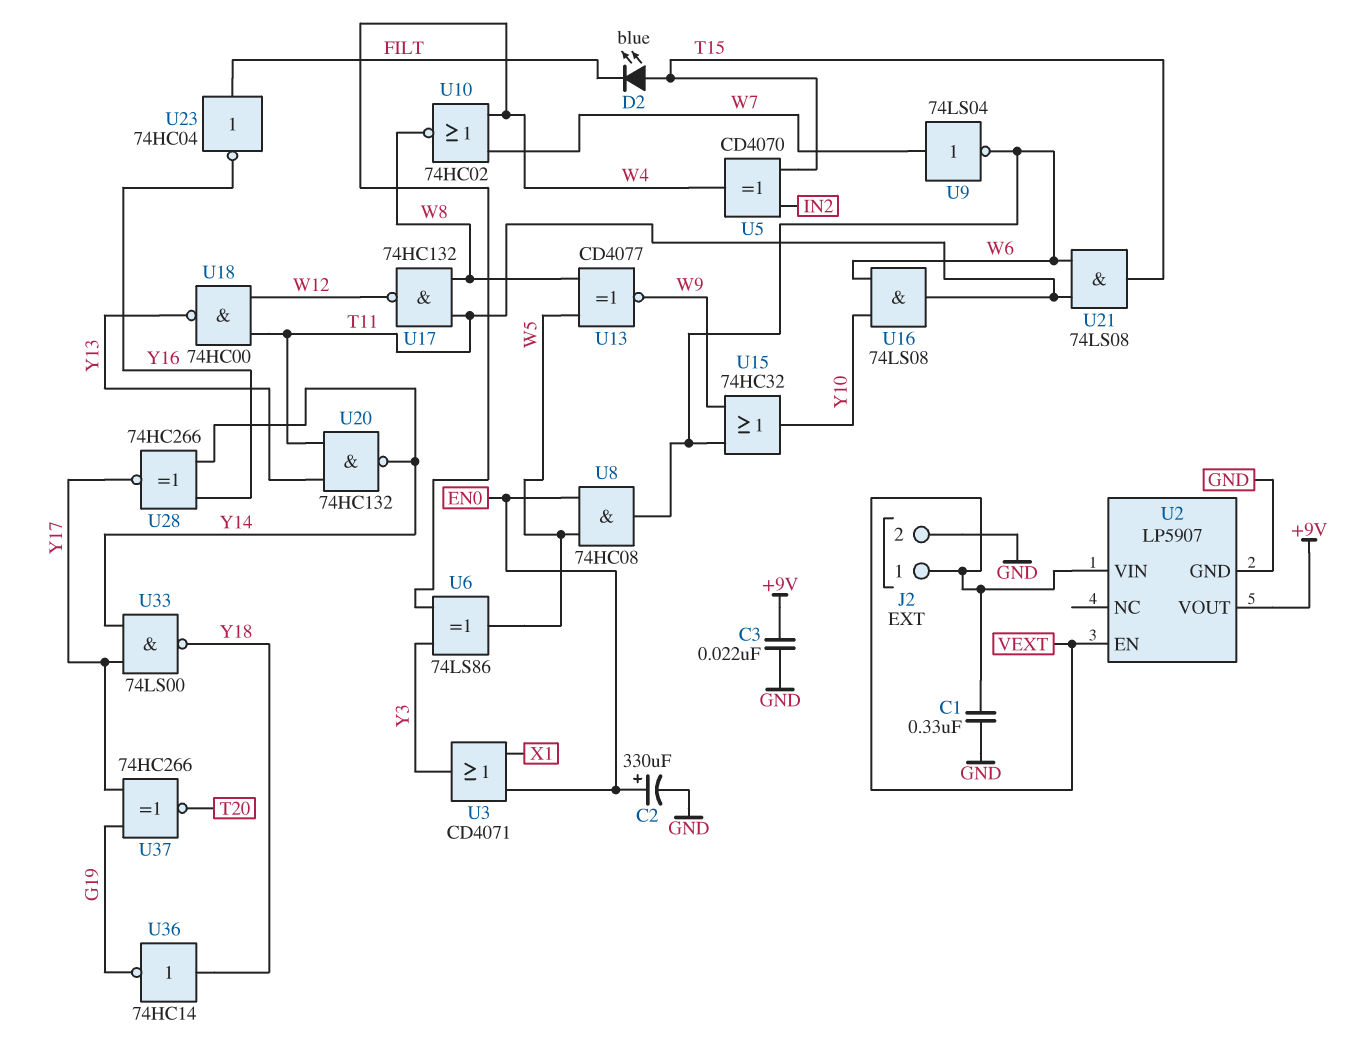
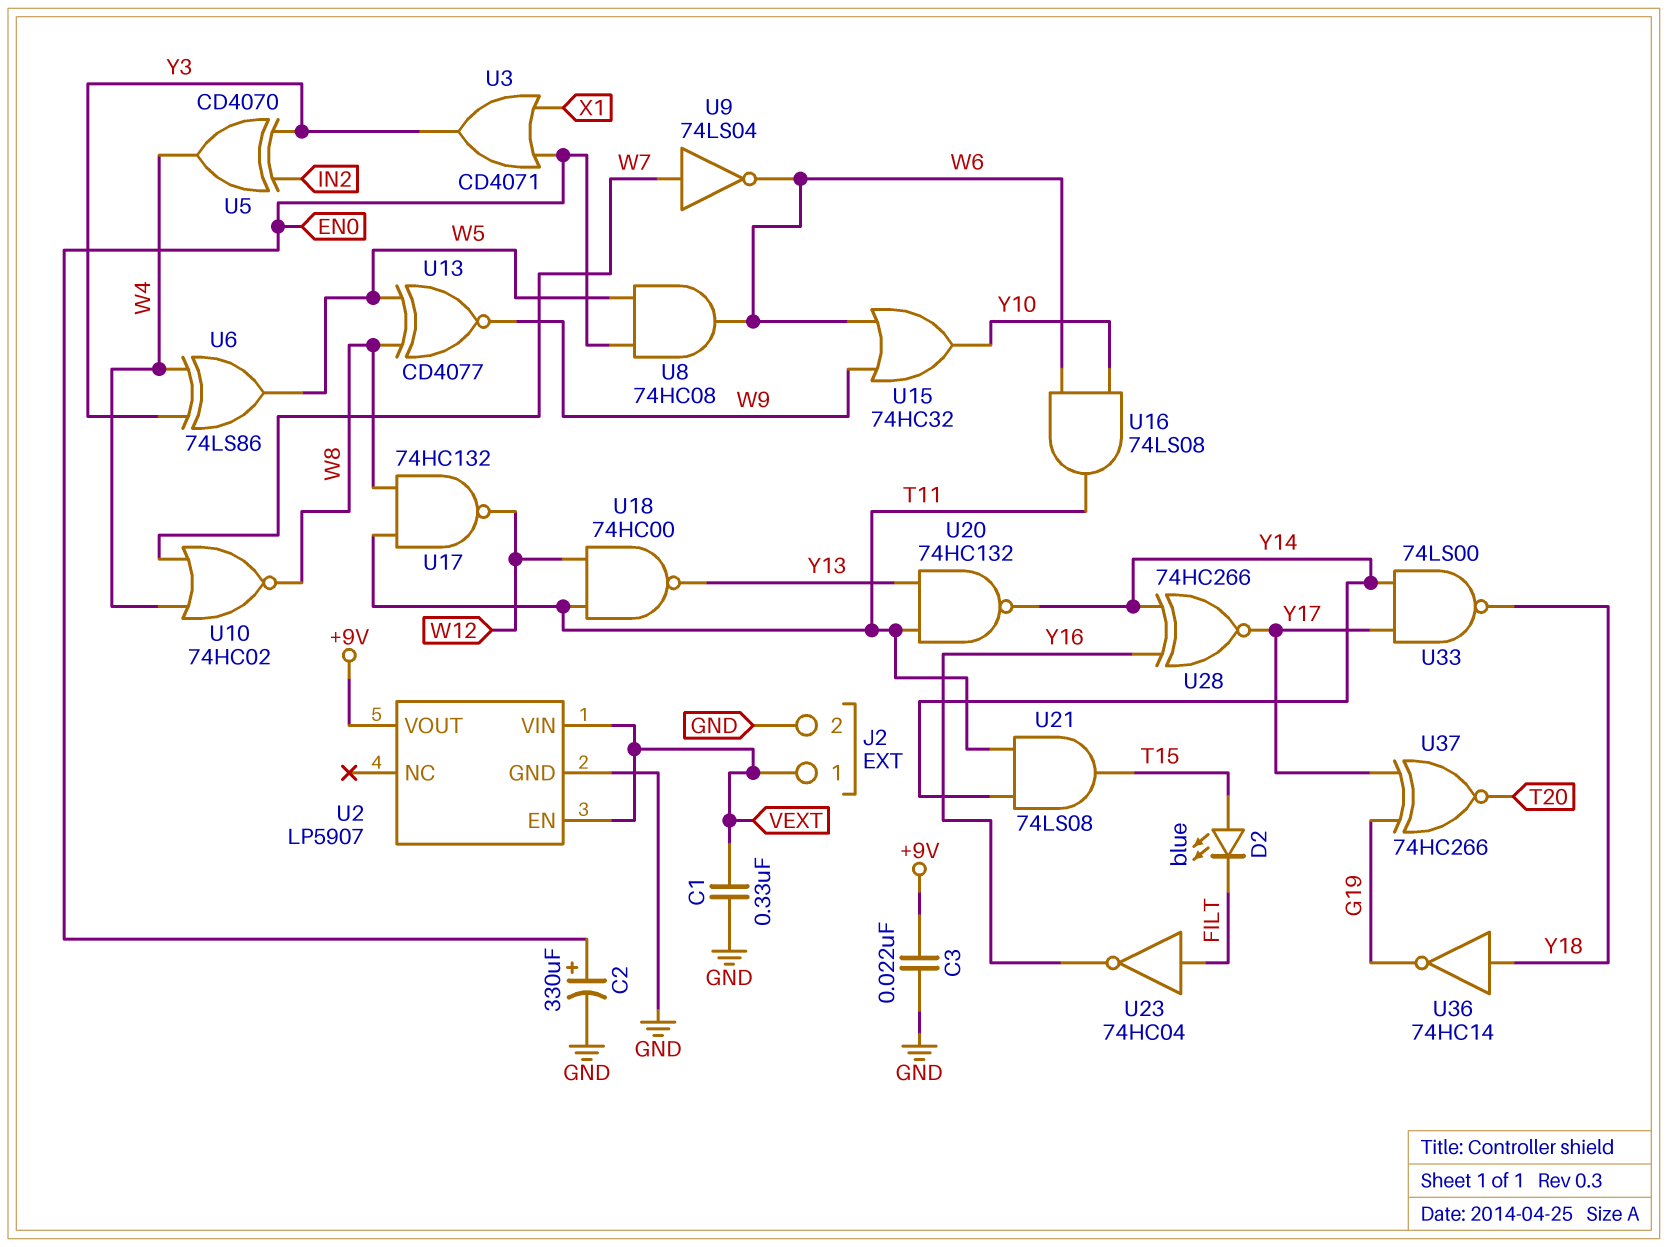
U5: XOR CD4070 (in IN2, in T15, out W4) -> XOR CD4070 (in IN2, in Y3, out W4)
U21: AND 74LS08 (in T11, in W6, out T15) -> AND 74LS08 (in T11, in Y14, out T15)

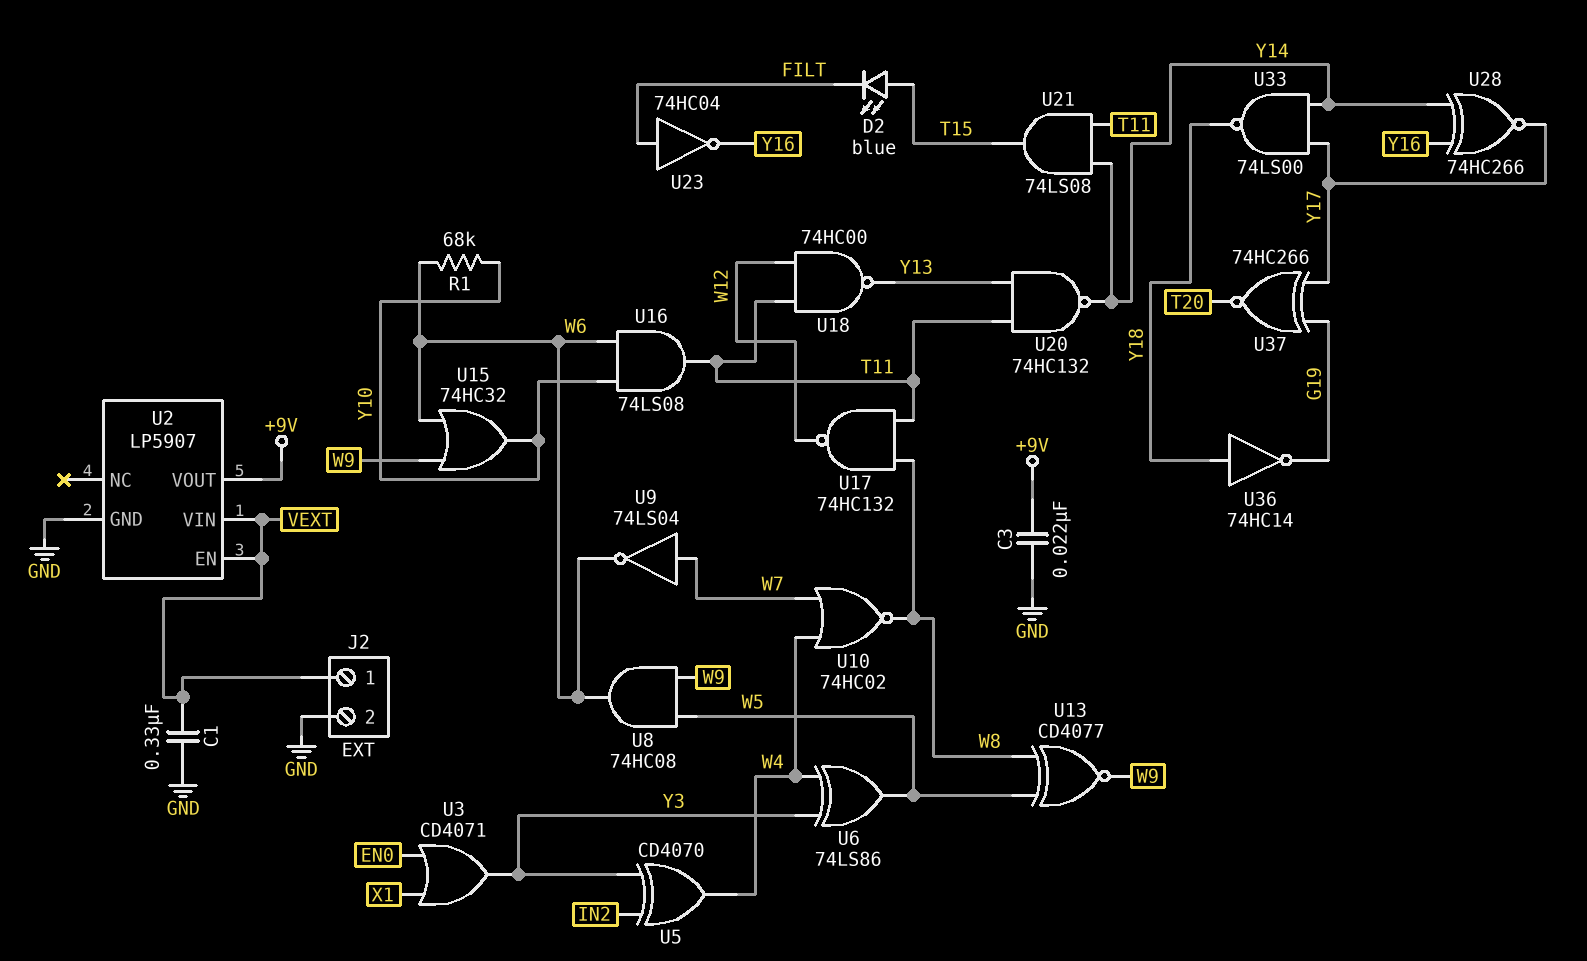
C2: 330uF (plus EN0, minus GND) -> none
R1: none -> 68k (W6, Y10)
U8: AND 74HC08 (in EN0, in W5, out W6) -> AND 74HC08 (in W5, in W9, out W6)

